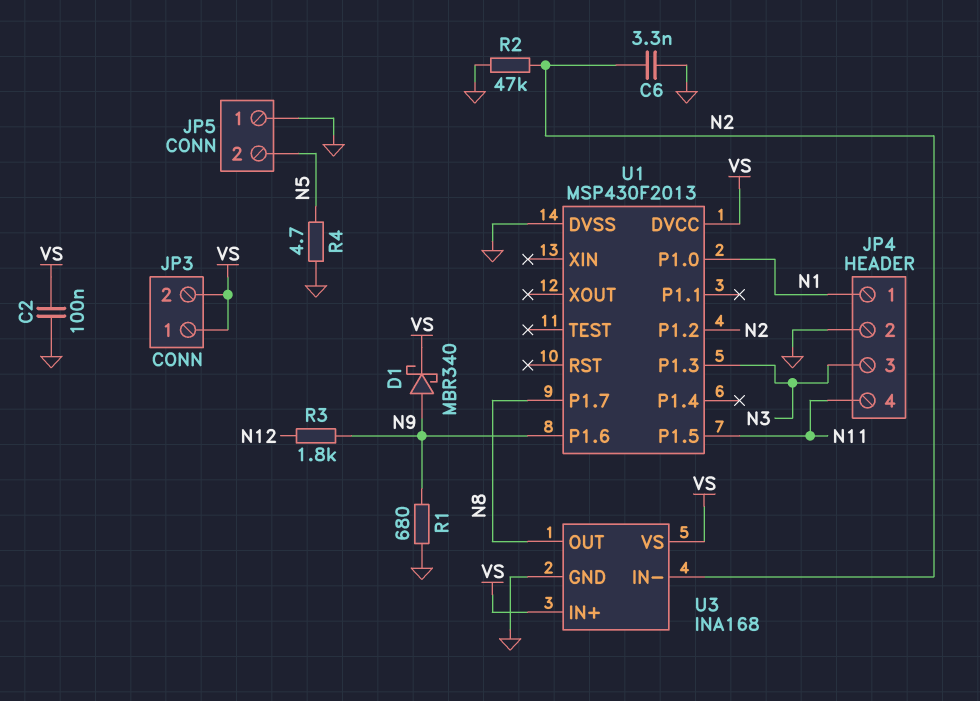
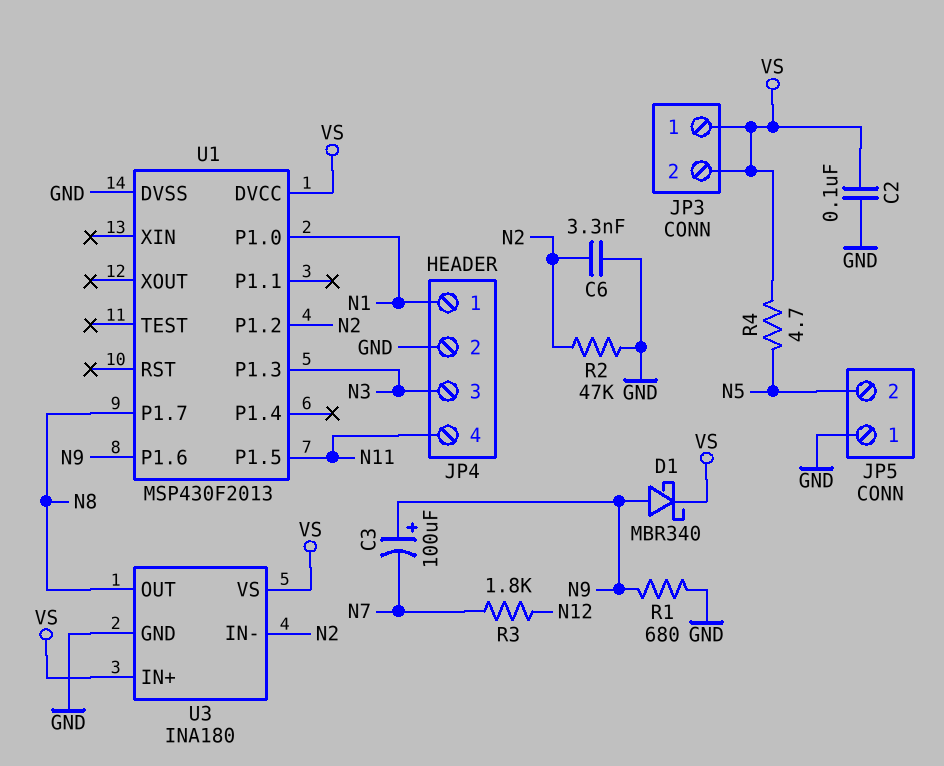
C3: none -> 100uF (plus N9, minus N7)
R3: 1.8k (N9, N12) -> 1.8k (N7, N12)
R4: 4.7 (GND, N5) -> 4.7 (N5, VS)
U3: INA168 -> INA180

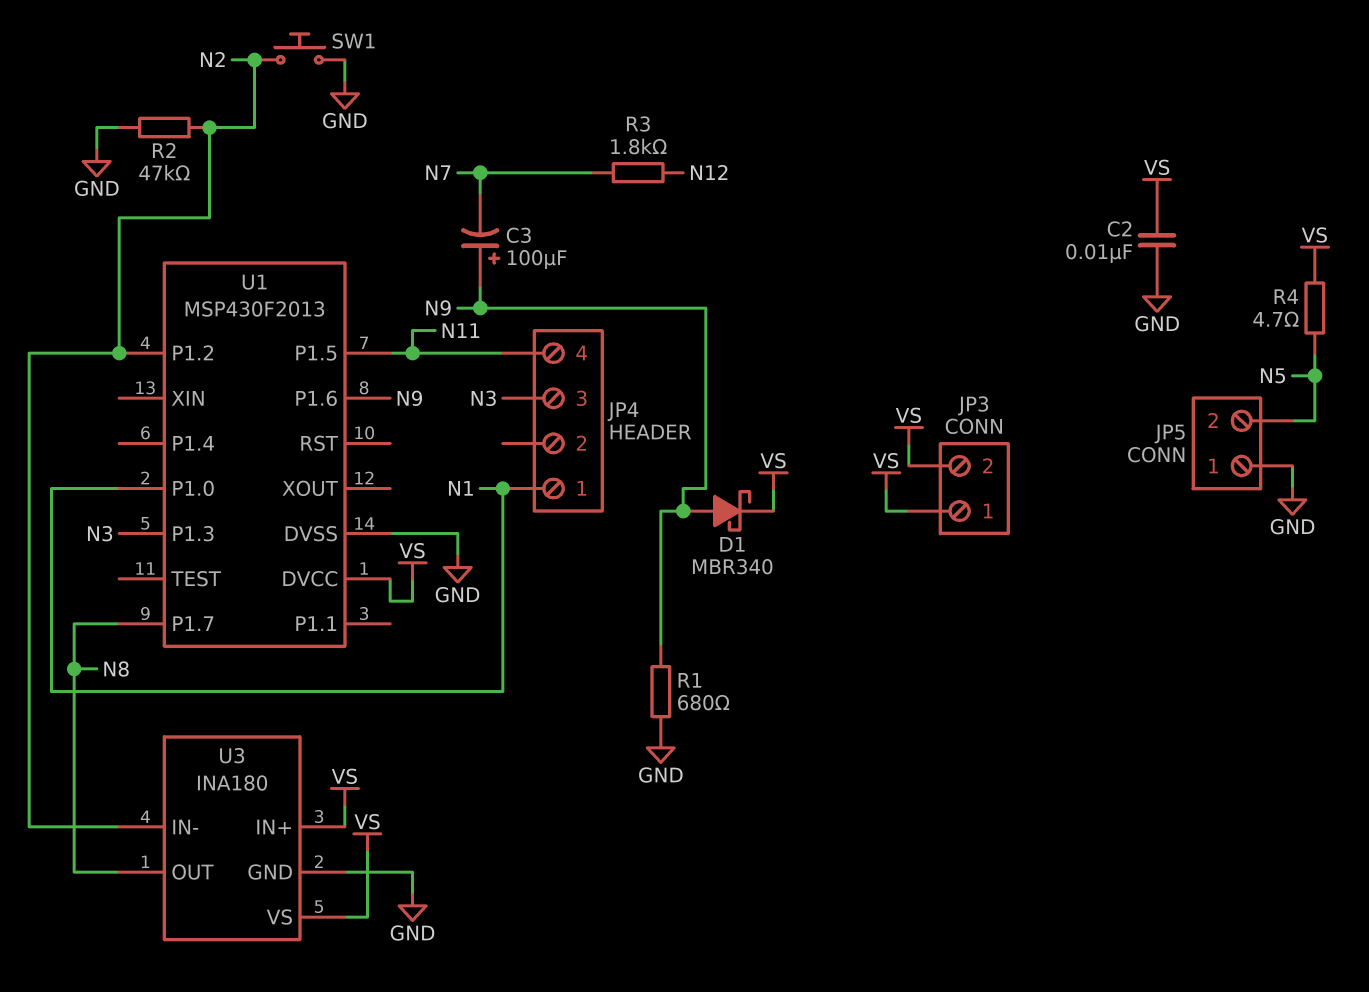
C2: 100nF (GND, VS) -> 10nF (GND, VS)
C6: 3.3nF (GND, N2) -> none
JP4 pin 2: GND -> none
SW1: none -> button (GND, N2)

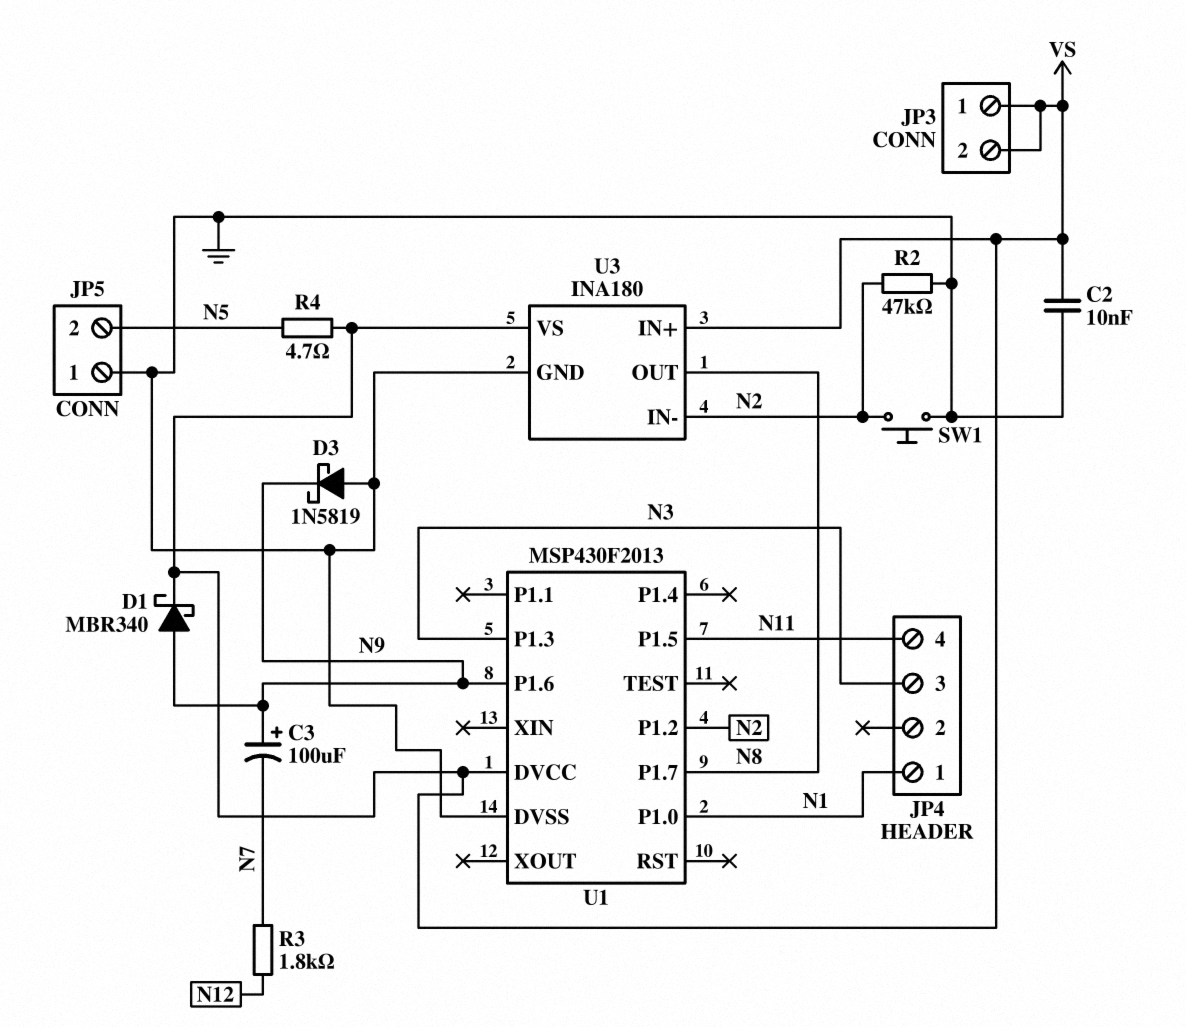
D3: none -> schottky 1N5819 (A GND, K N9)
R1: 680 (GND, N9) -> none

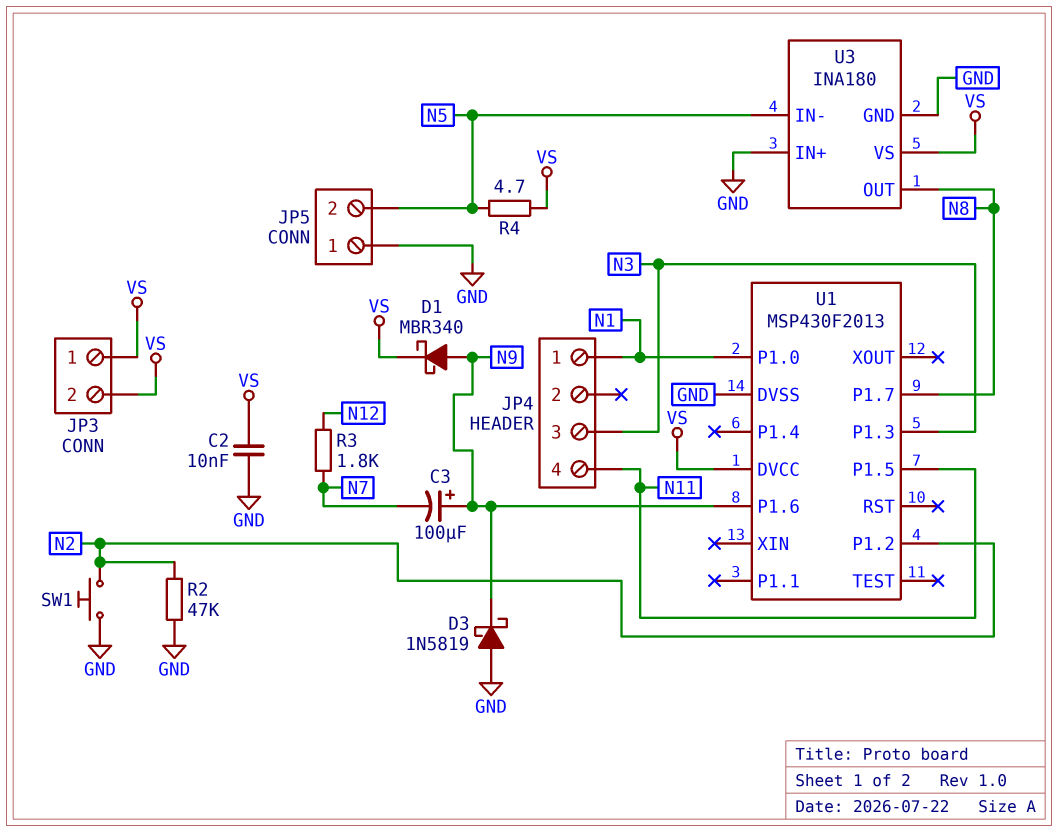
U3 pin IN+: VS -> GND
U3 pin IN-: N2 -> N5

